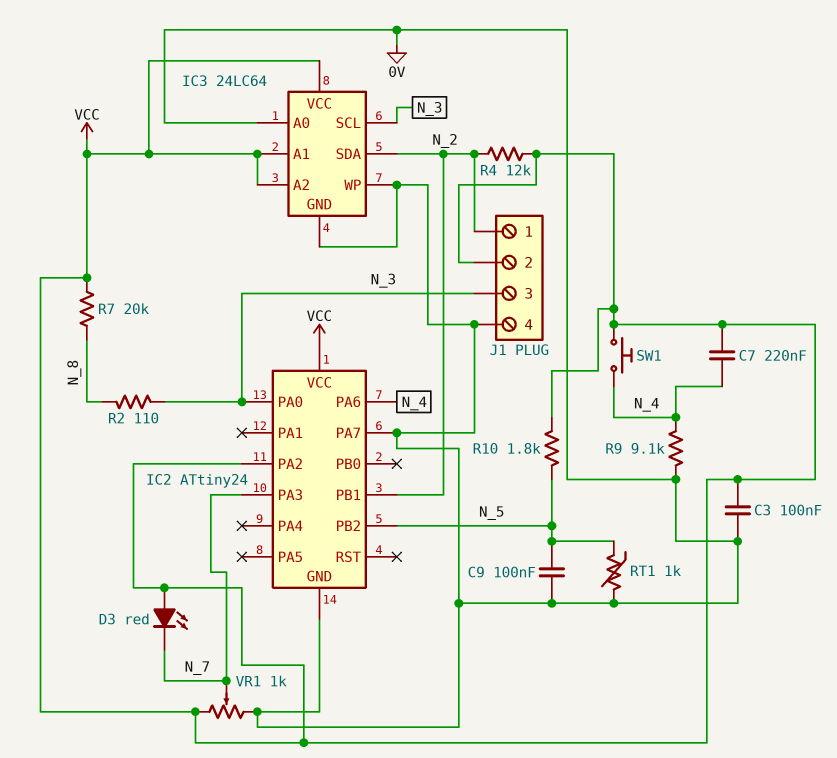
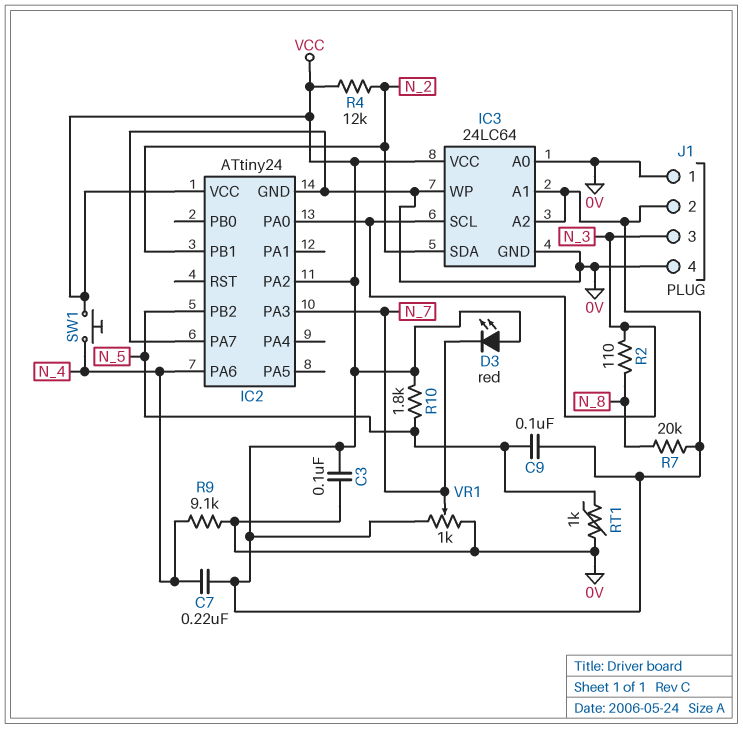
C9: 100nF (0V, N_5) -> 100nF (N_5, VCC)
J1 pin 1: N_2 -> 0V

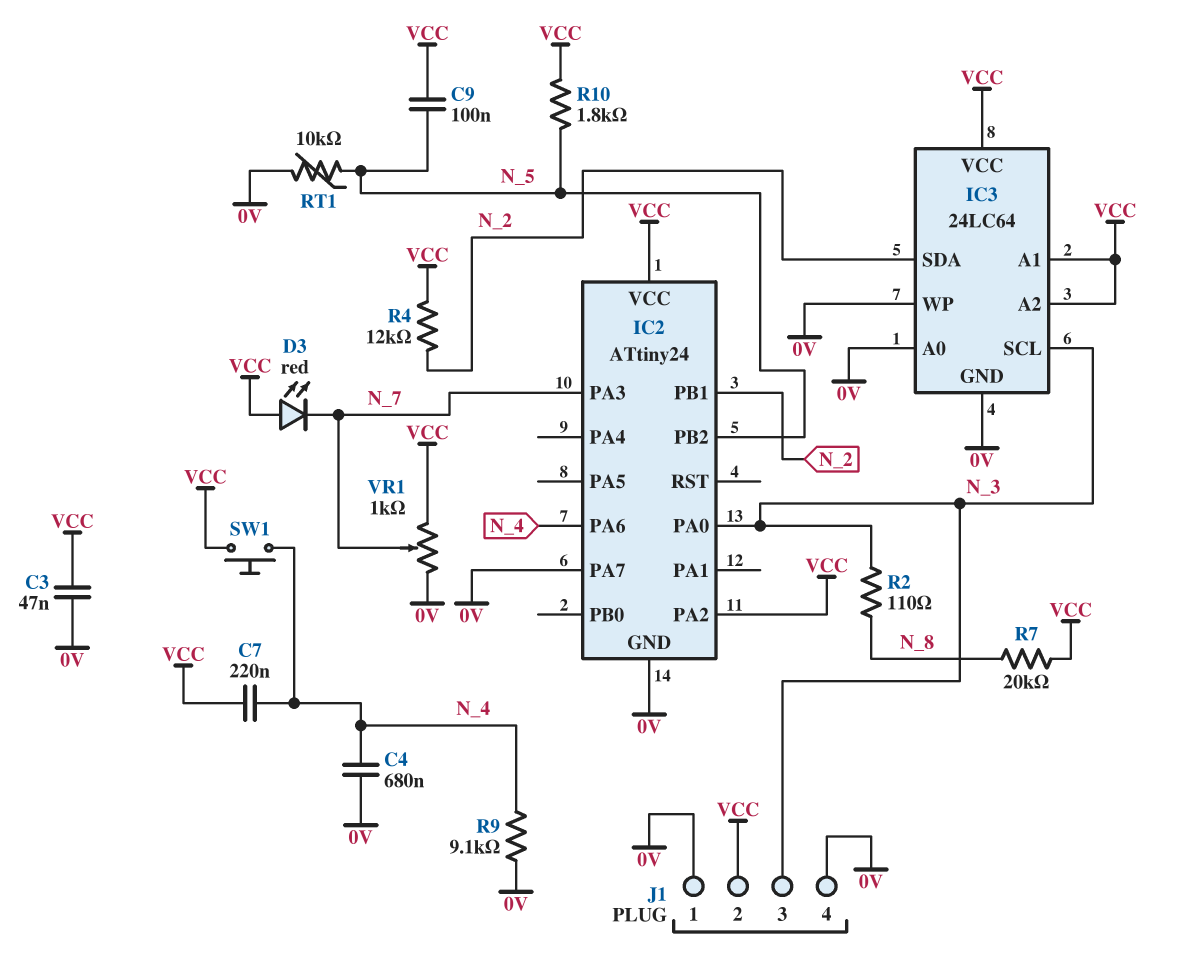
C3: 100nF (0V, VCC) -> 47nF (0V, VCC)
C4: none -> 680nF (0V, N_4)
RT1: 1k (0V, N_5) -> 10k (0V, N_5)

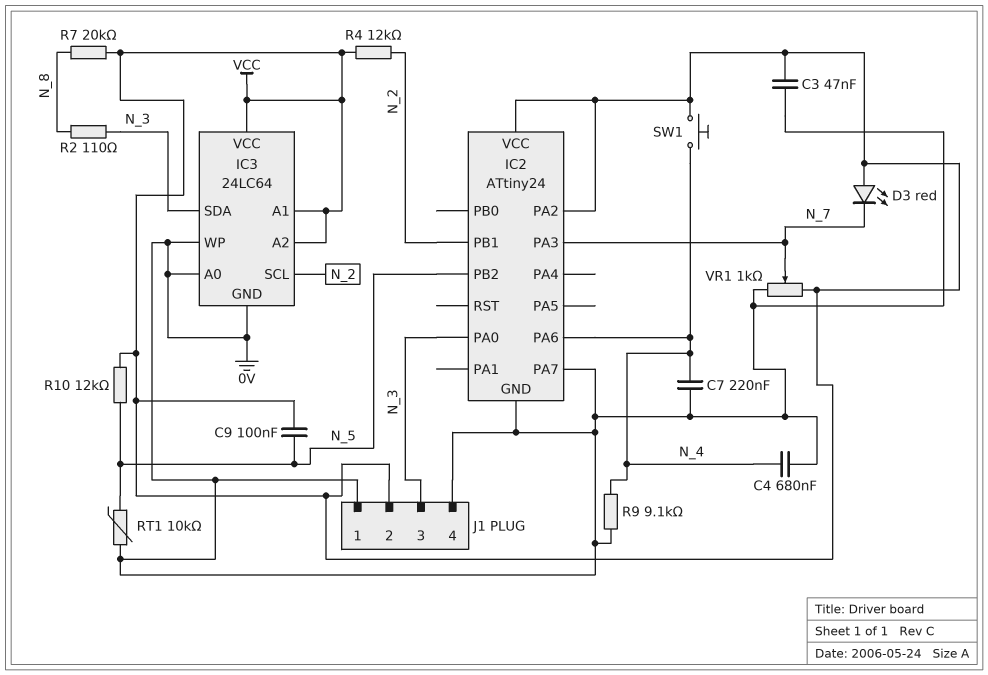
C7: 220nF (N_4, VCC) -> 220nF (0V, N_4)
IC3 pin SCL: N_3 -> N_2
IC3 pin SDA: N_2 -> N_3
R10: 1.8k (N_5, VCC) -> 12k (N_5, VCC)

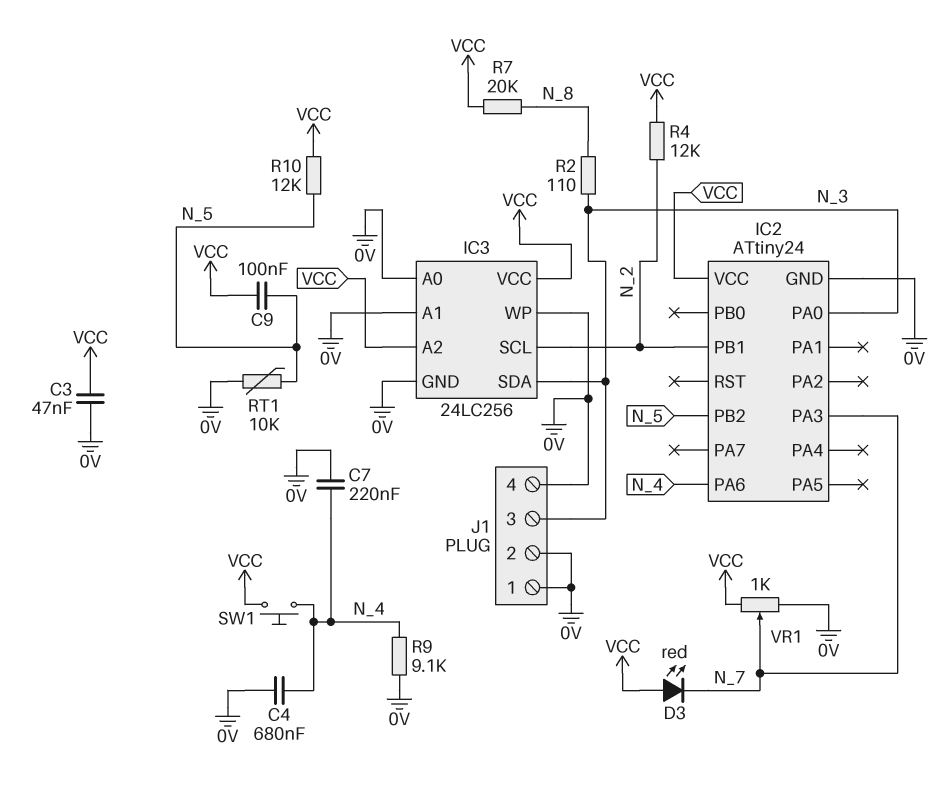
IC2 pin PA2: VCC -> none
IC2 pin PA7: 0V -> none
IC3: 24LC64 -> 24LC256
IC3 pin A1: VCC -> 0V
J1 pin 2: VCC -> 0V

